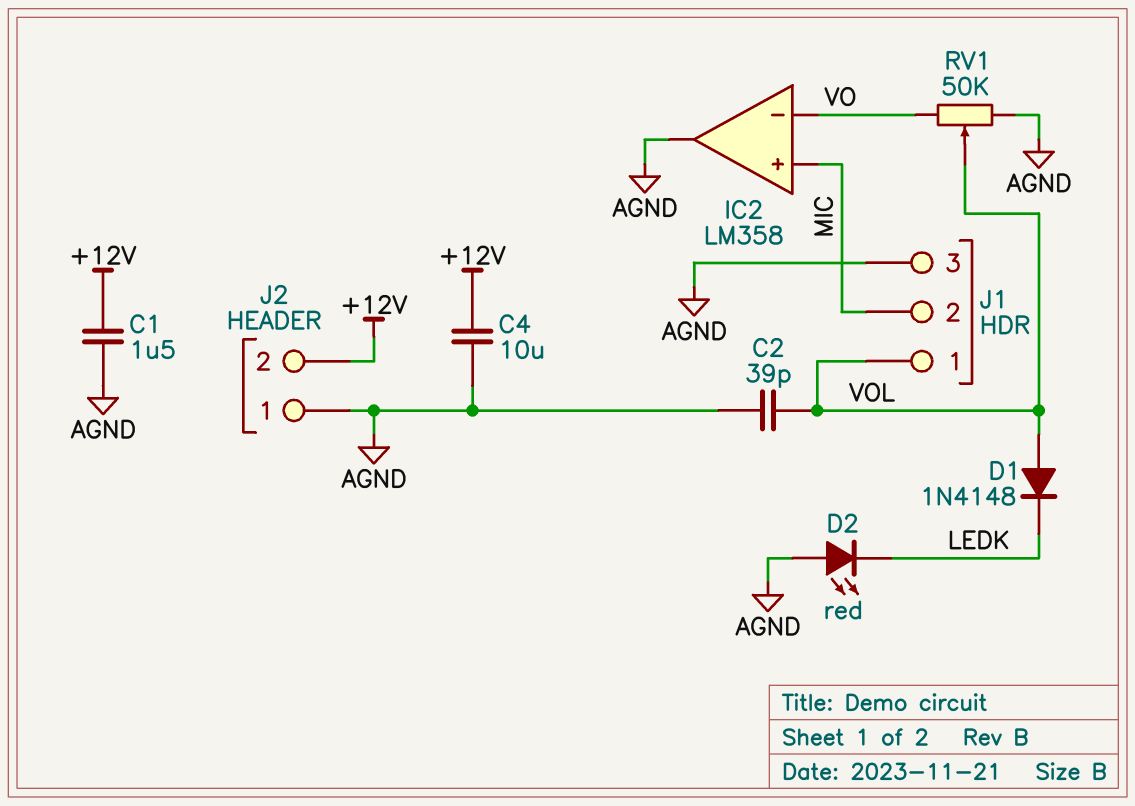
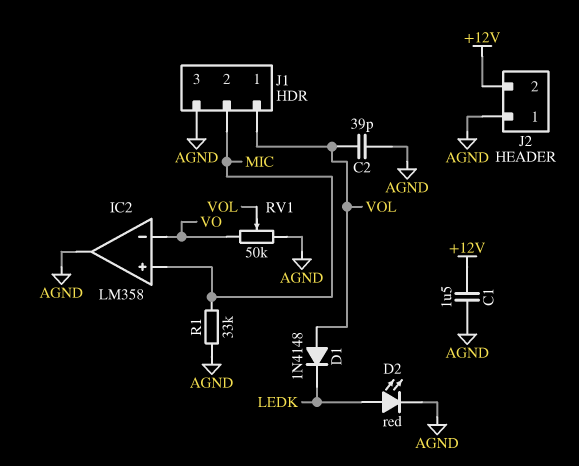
C4: 10uF (+12V, AGND) -> none
D2: LED red (A AGND, K LEDK) -> LED red (A LEDK, K AGND)
R1: none -> 33k (AGND, MIC)

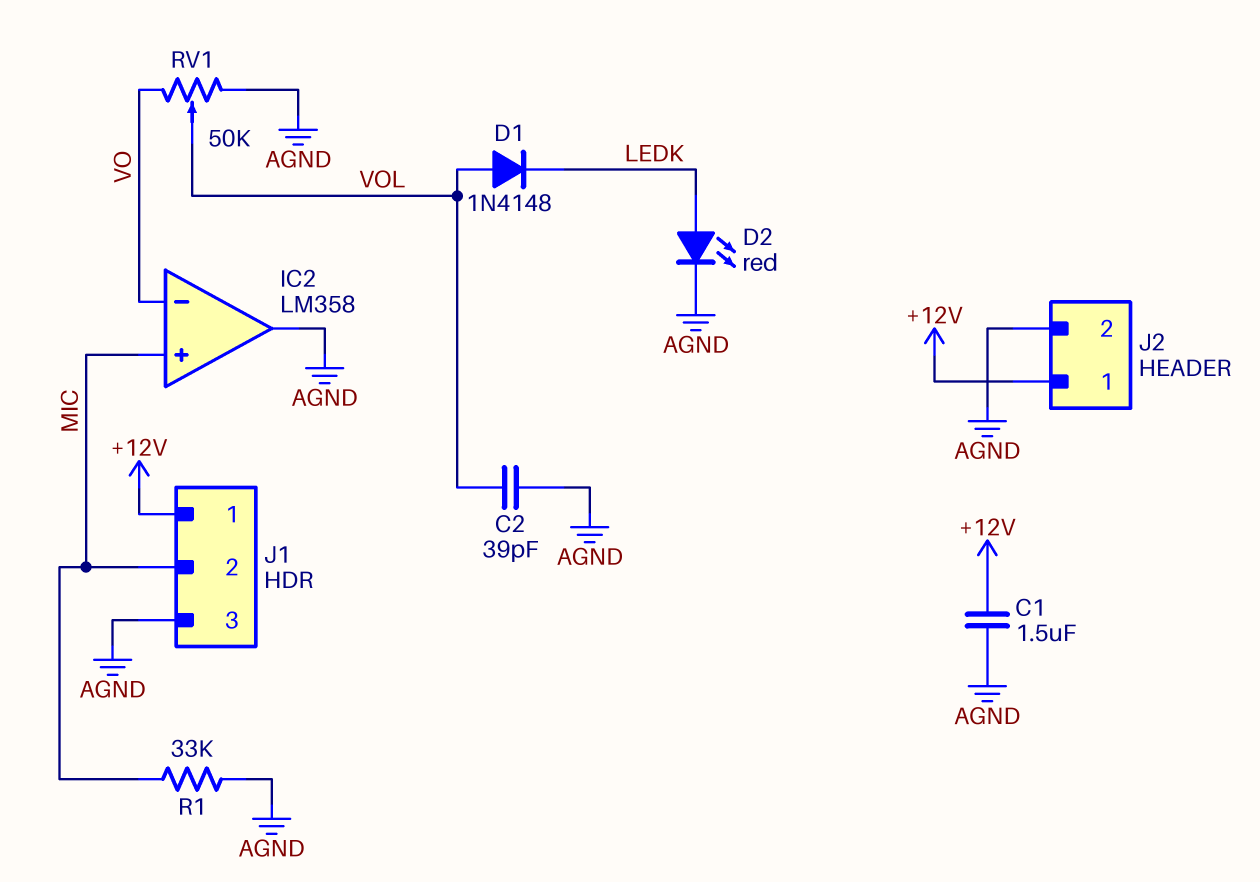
J1 pin 1: VOL -> +12V
J2 pin 1: AGND -> +12V
J2 pin 2: +12V -> AGND

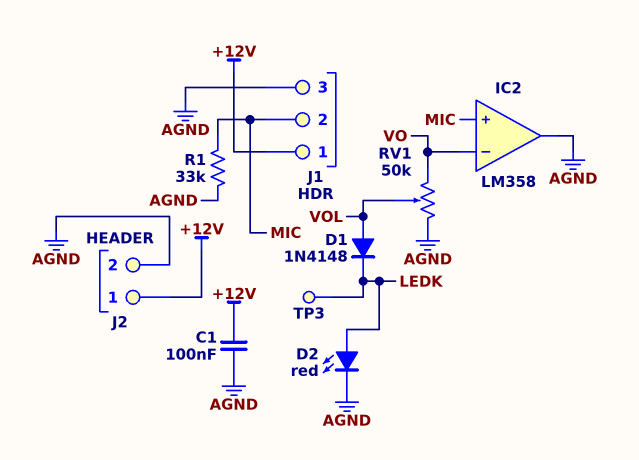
C1: 1.5uF (+12V, AGND) -> 100nF (+12V, AGND)
C2: 39pF (AGND, VOL) -> none
TP3: none -> test point (LEDK)

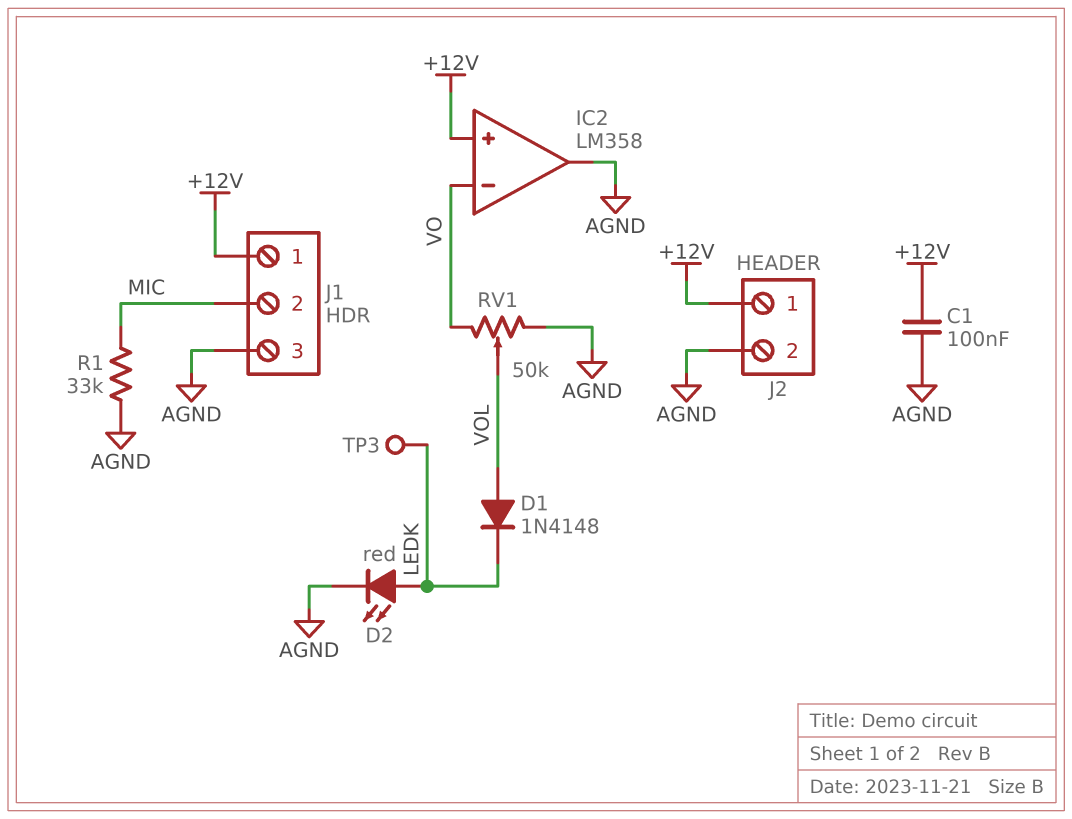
IC2 pin in+: MIC -> +12V

